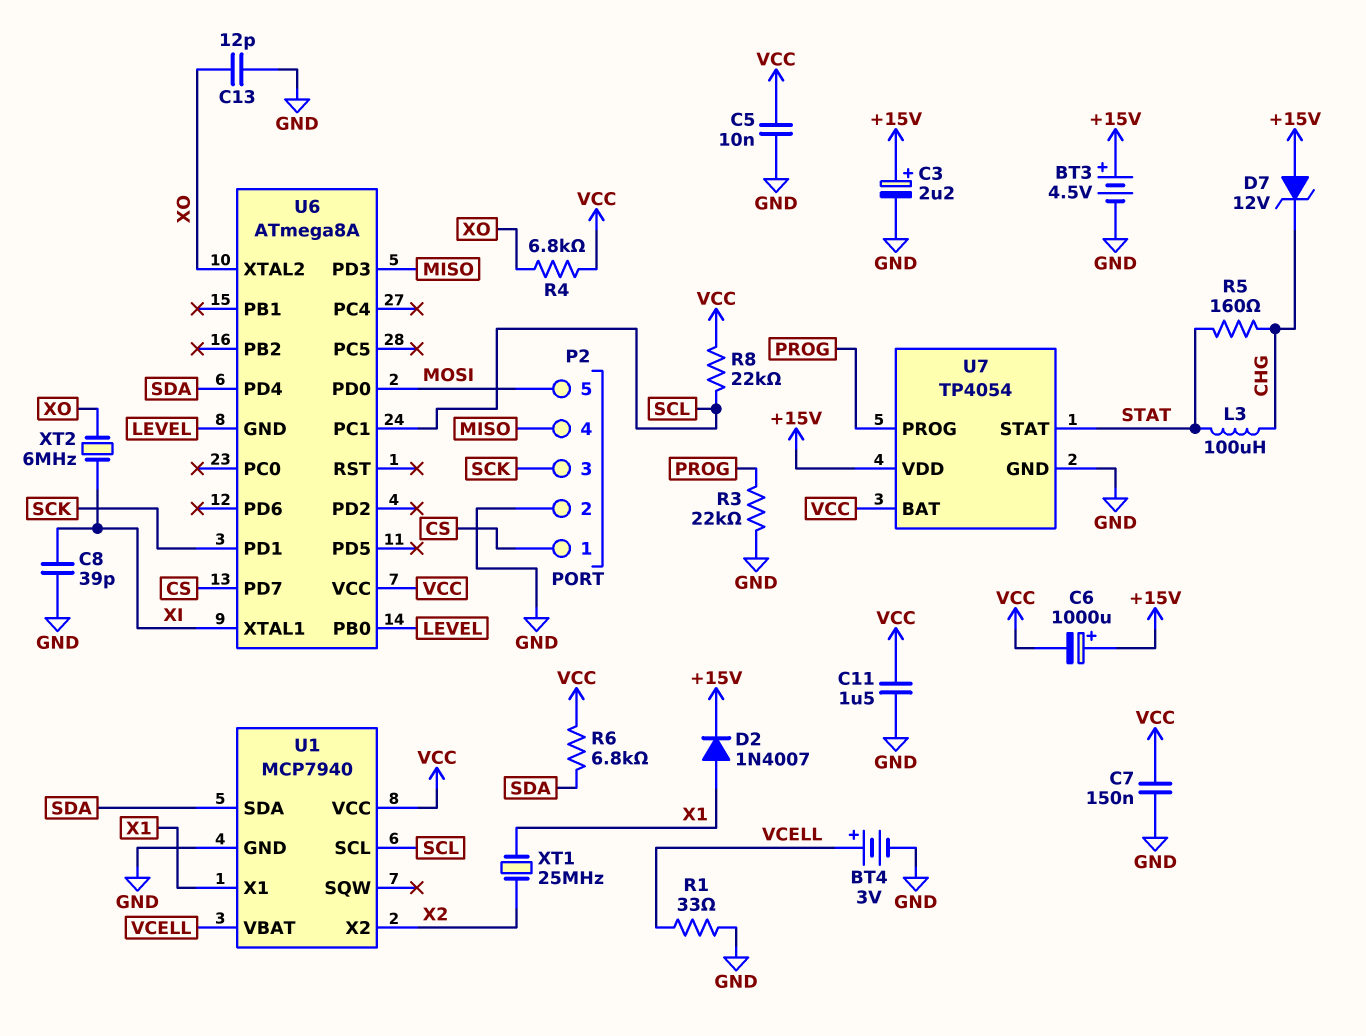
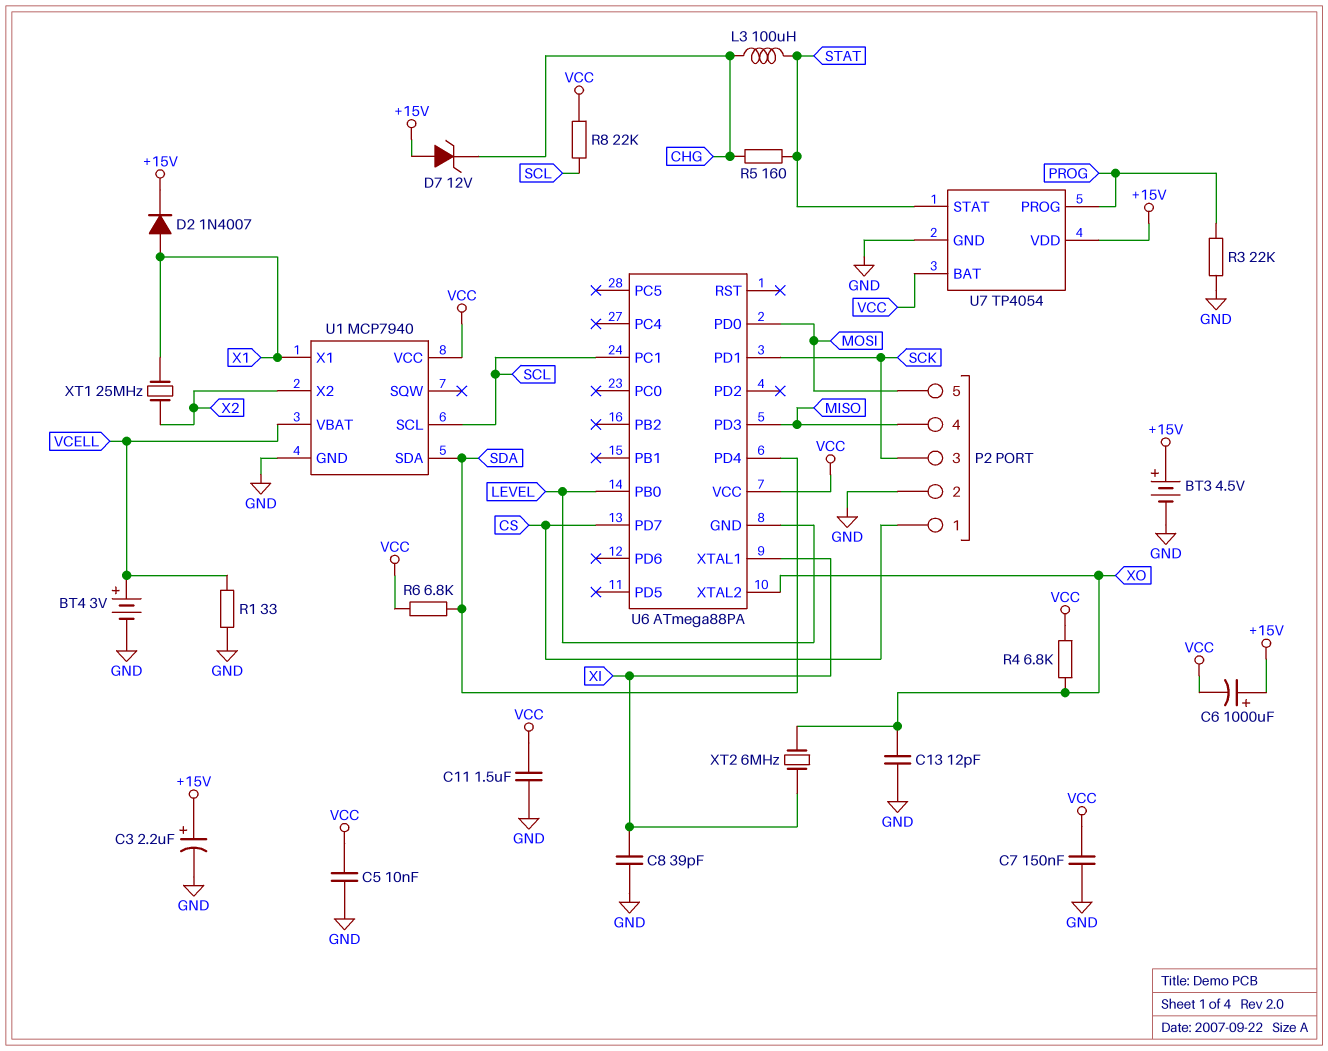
U6: ATmega8A -> ATmega88PA

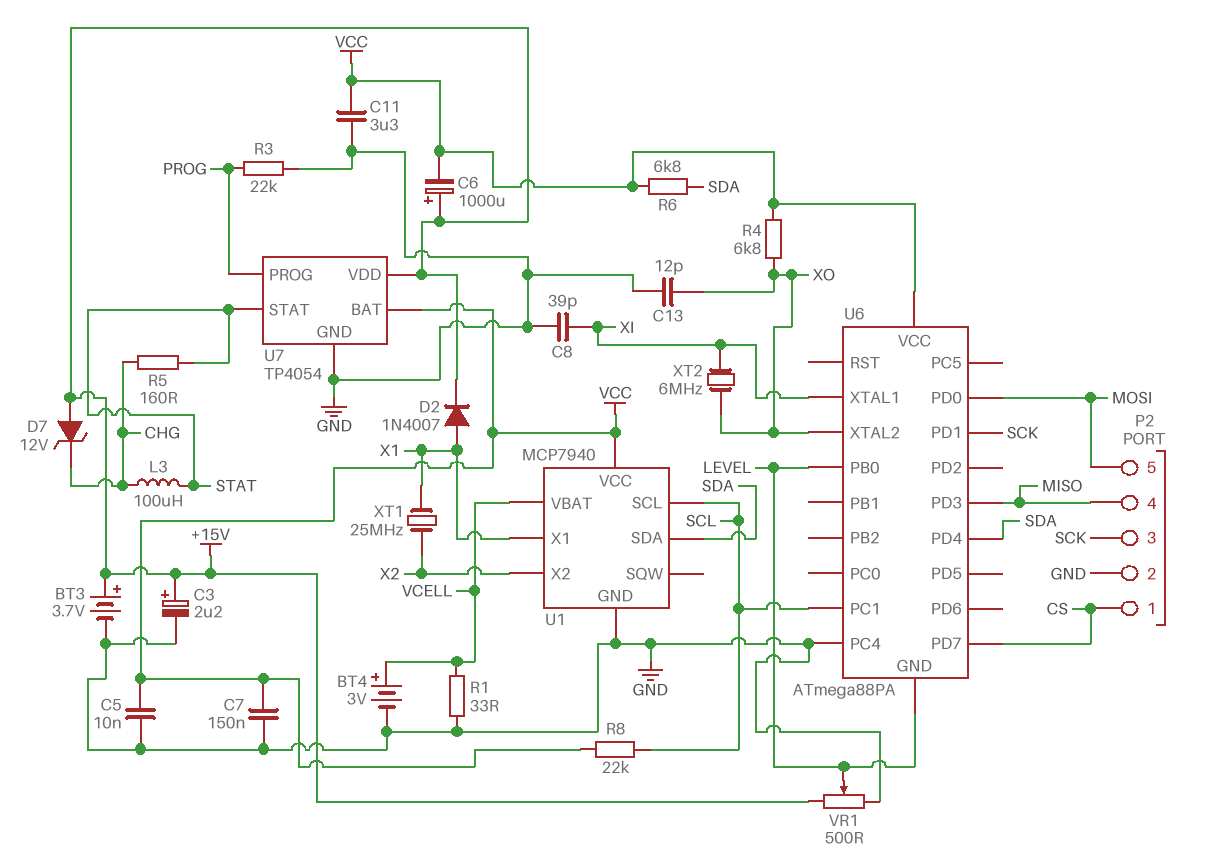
BT3: 4.5V (plus +15V, minus GND) -> 3.7V (plus +15V, minus GND)
C11: 1.5uF (GND, VCC) -> 3.3uF (GND, VCC)
U6 pin PC4: none -> GND
VR1: none -> 500 (+15V, GND, wiper LEVEL)

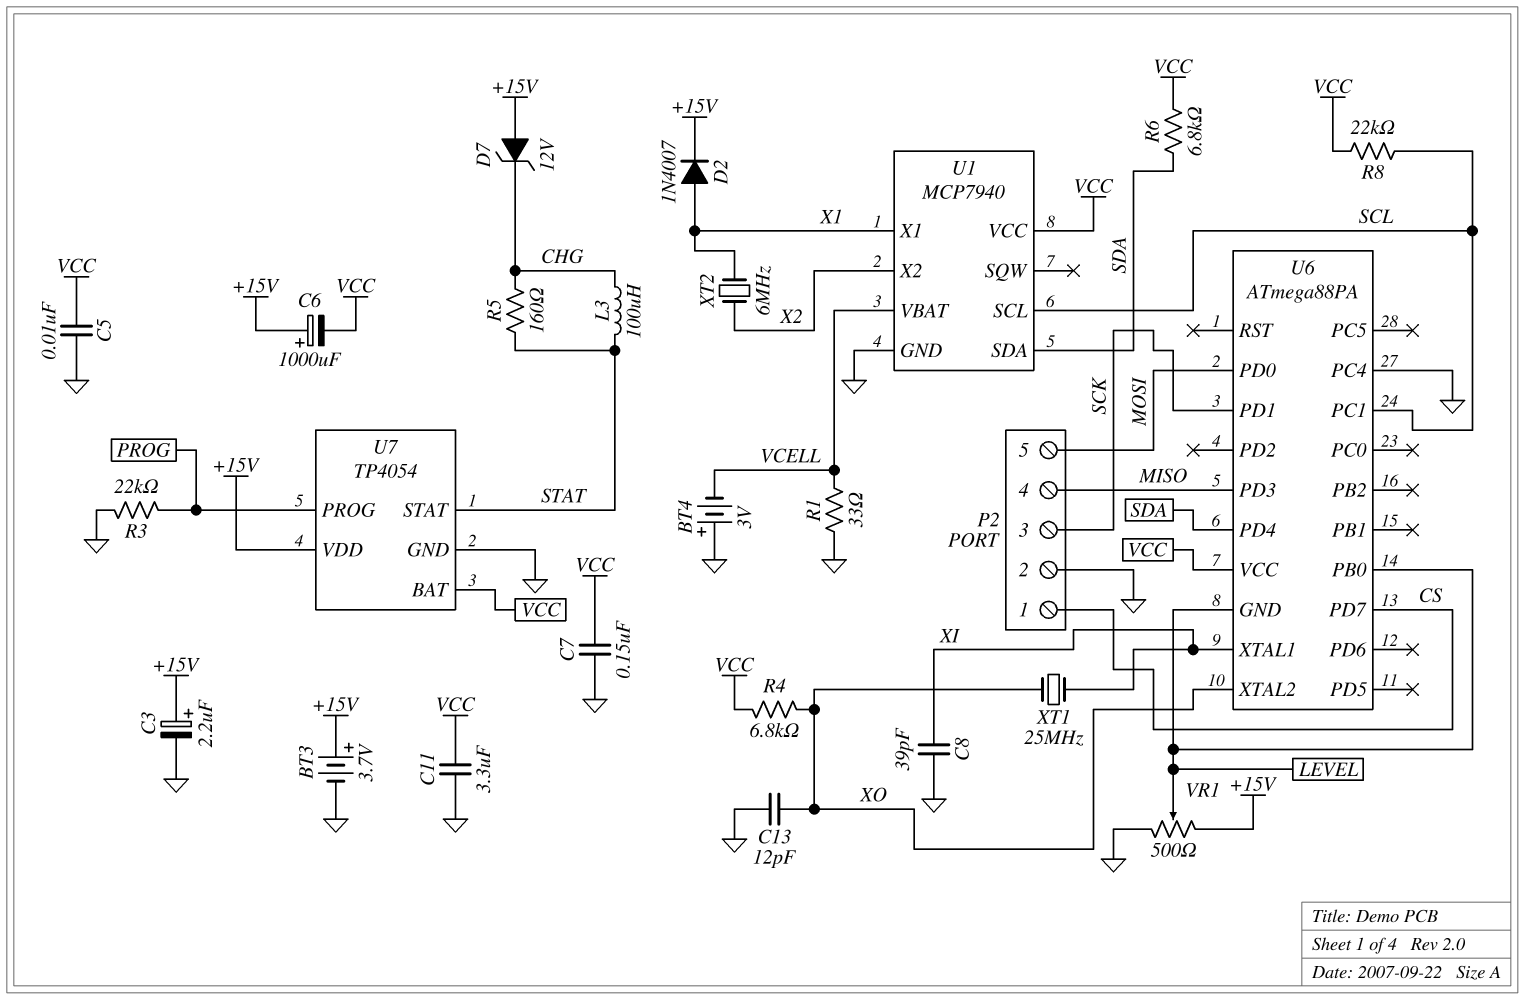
BT4: 3V (plus VCELL, minus GND) -> 3V (plus GND, minus VCELL)
XT1: 25MHz (X1, X2) -> 25MHz (XI, XO)
XT2: 6MHz (XI, XO) -> 6MHz (X1, X2)

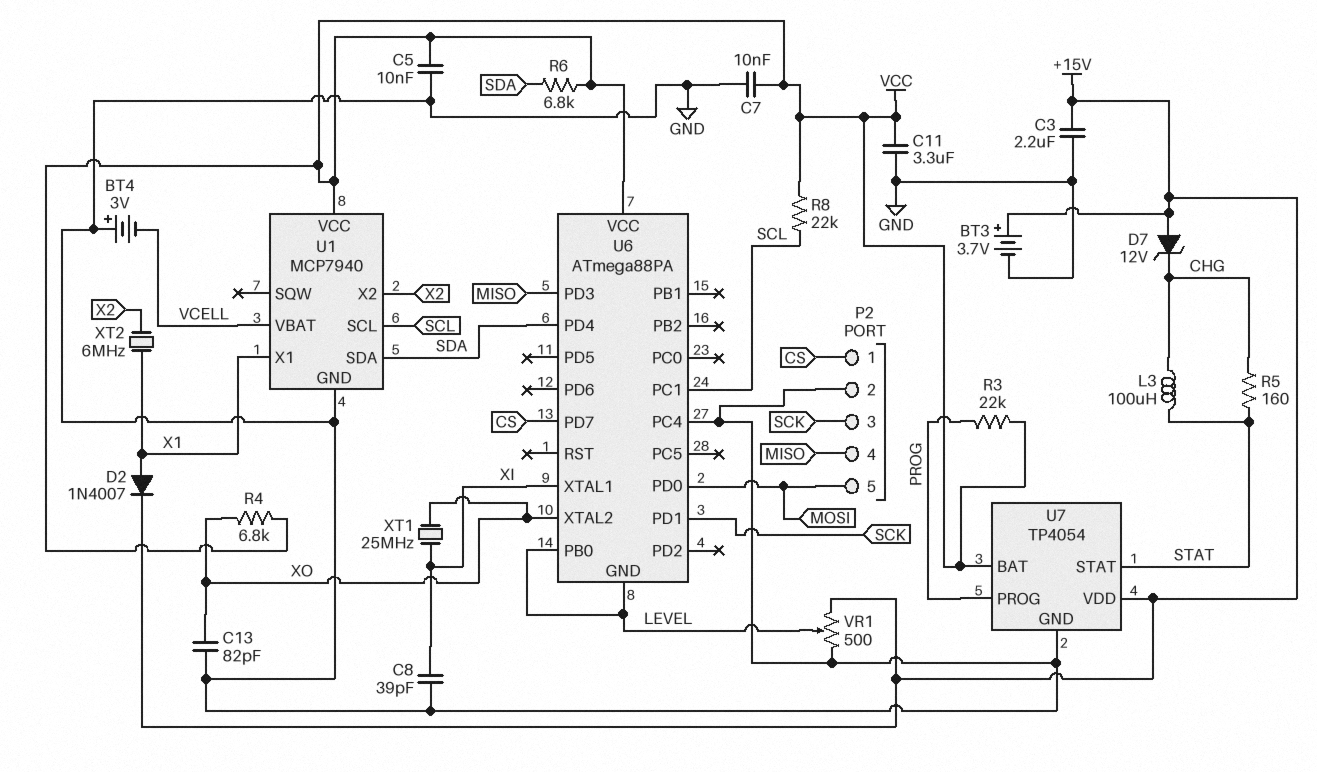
C3: 2.2uF (plus +15V, minus GND) -> 2.2uF (+15V, GND)
C6: 1000uF (plus +15V, minus VCC) -> none
C7: 150nF (GND, VCC) -> 10nF (GND, VCC)
C13: 12pF (GND, XO) -> 82pF (GND, XO)
R1: 33 (GND, VCELL) -> none
R3: 22k (GND, PROG) -> 22k (PROG, VCC)

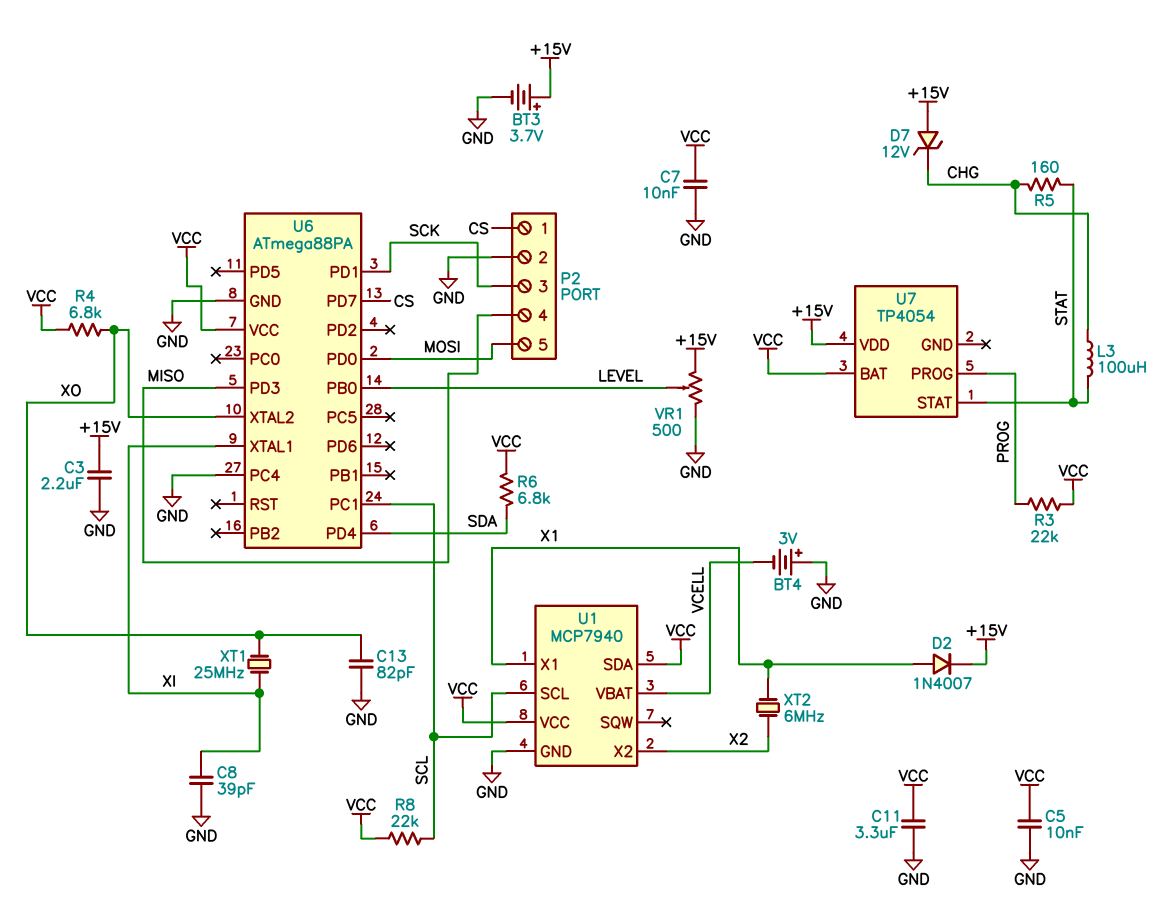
U1 pin SDA: SDA -> VCC
U6 pin GND: LEVEL -> GND
U7 pin GND: GND -> none

